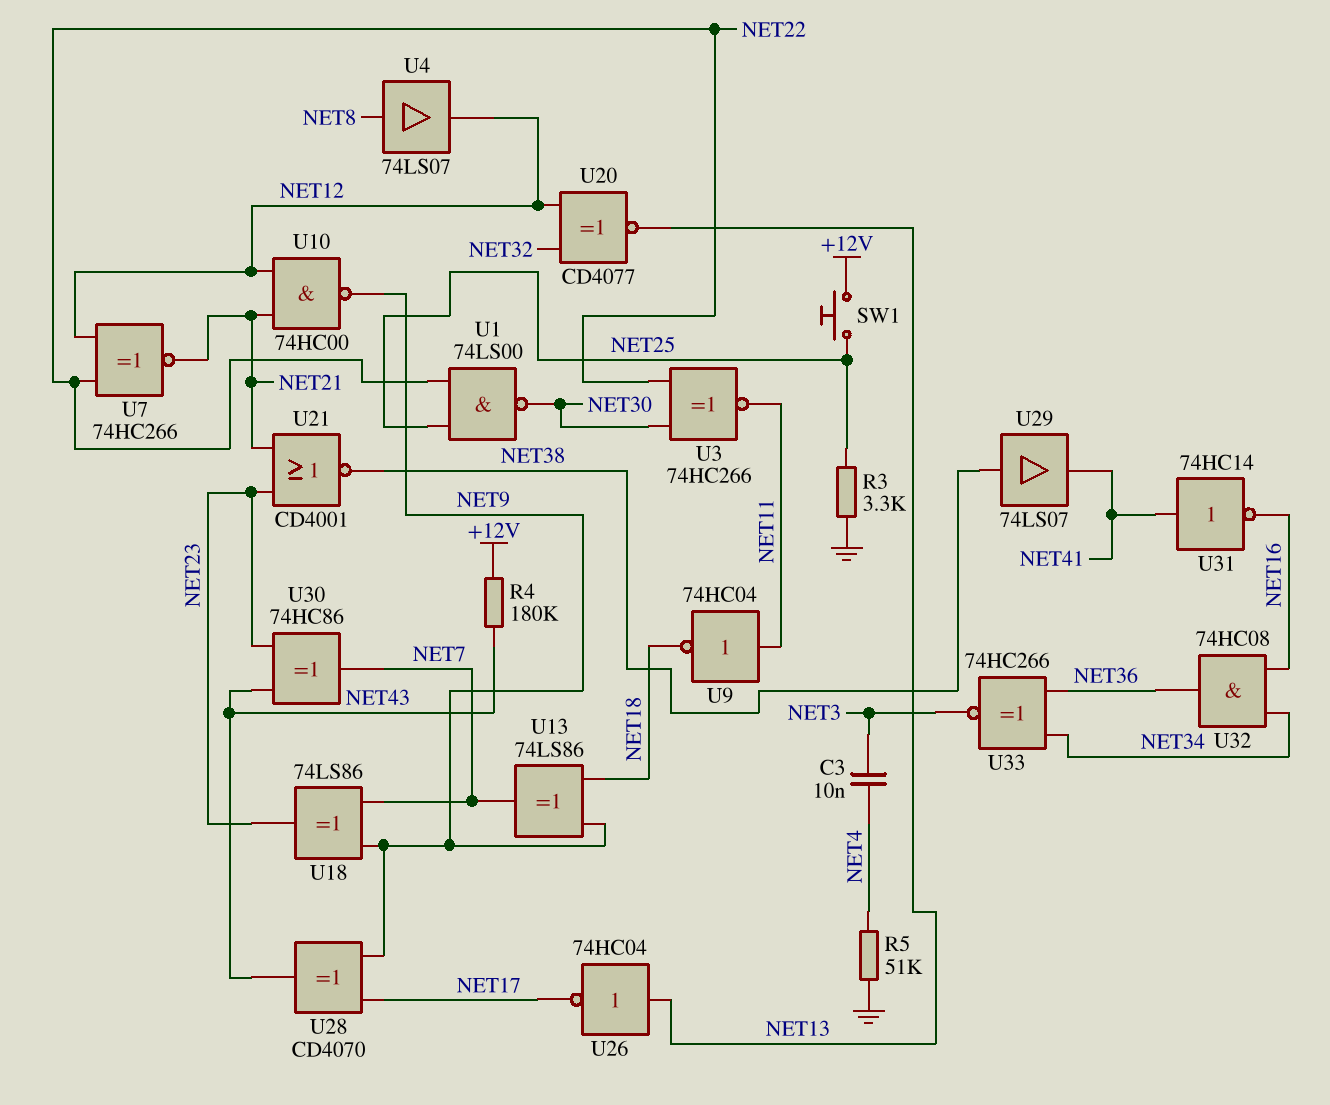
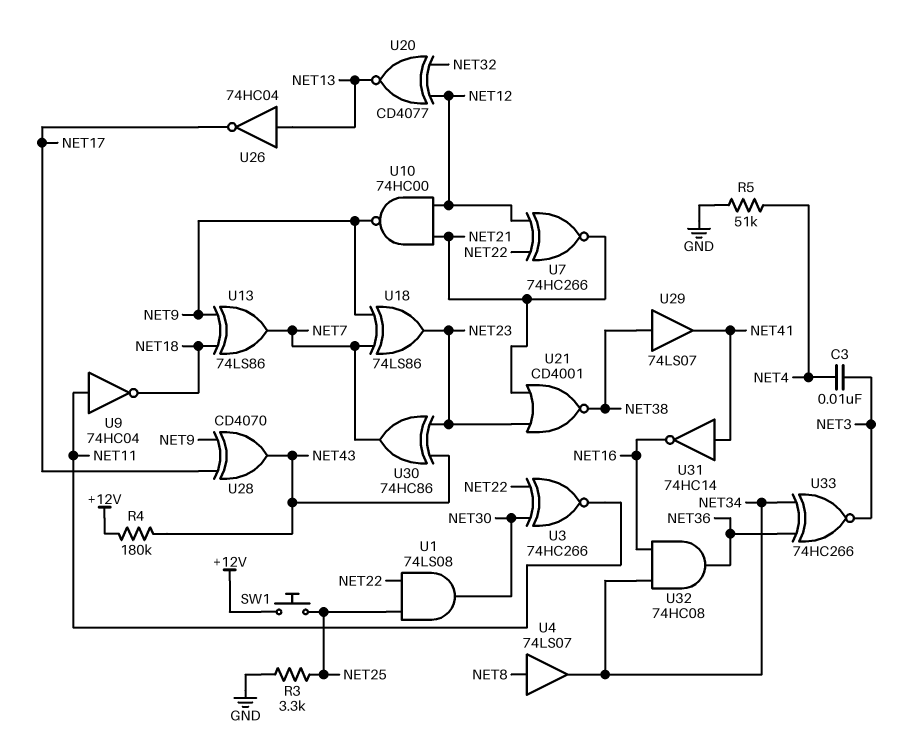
U1: NAND 74LS00 (in NET22, in NET25, out NET30) -> AND 74LS08 (in NET22, in NET25, out NET30)
U4: buffer 74LS07 (in NET8, out NET12) -> buffer 74LS07 (in NET8, out NET34)

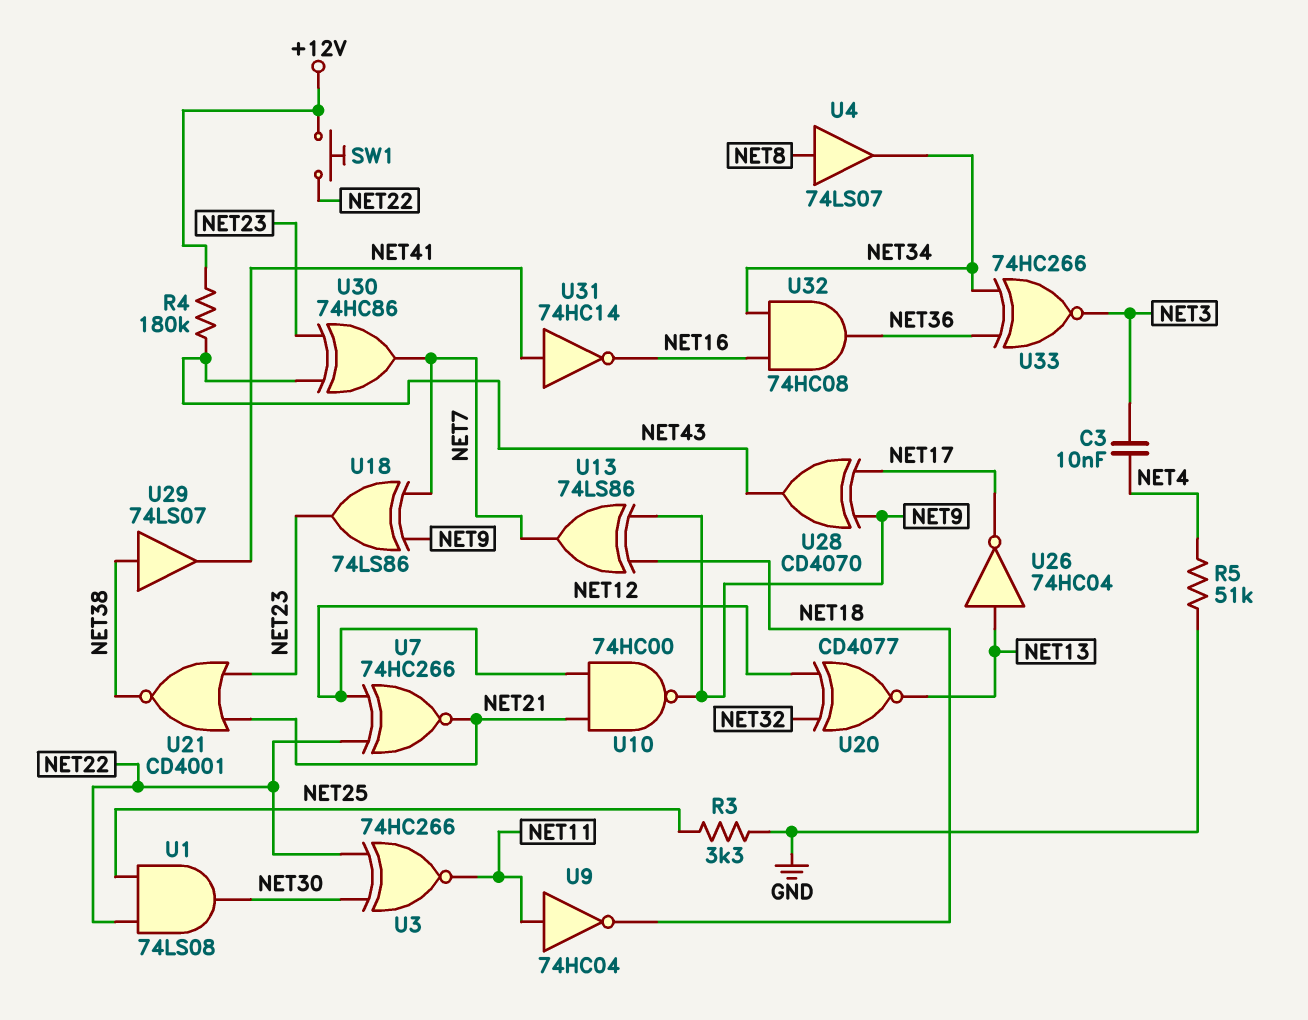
SW1: button (+12V, NET25) -> button (+12V, NET22)

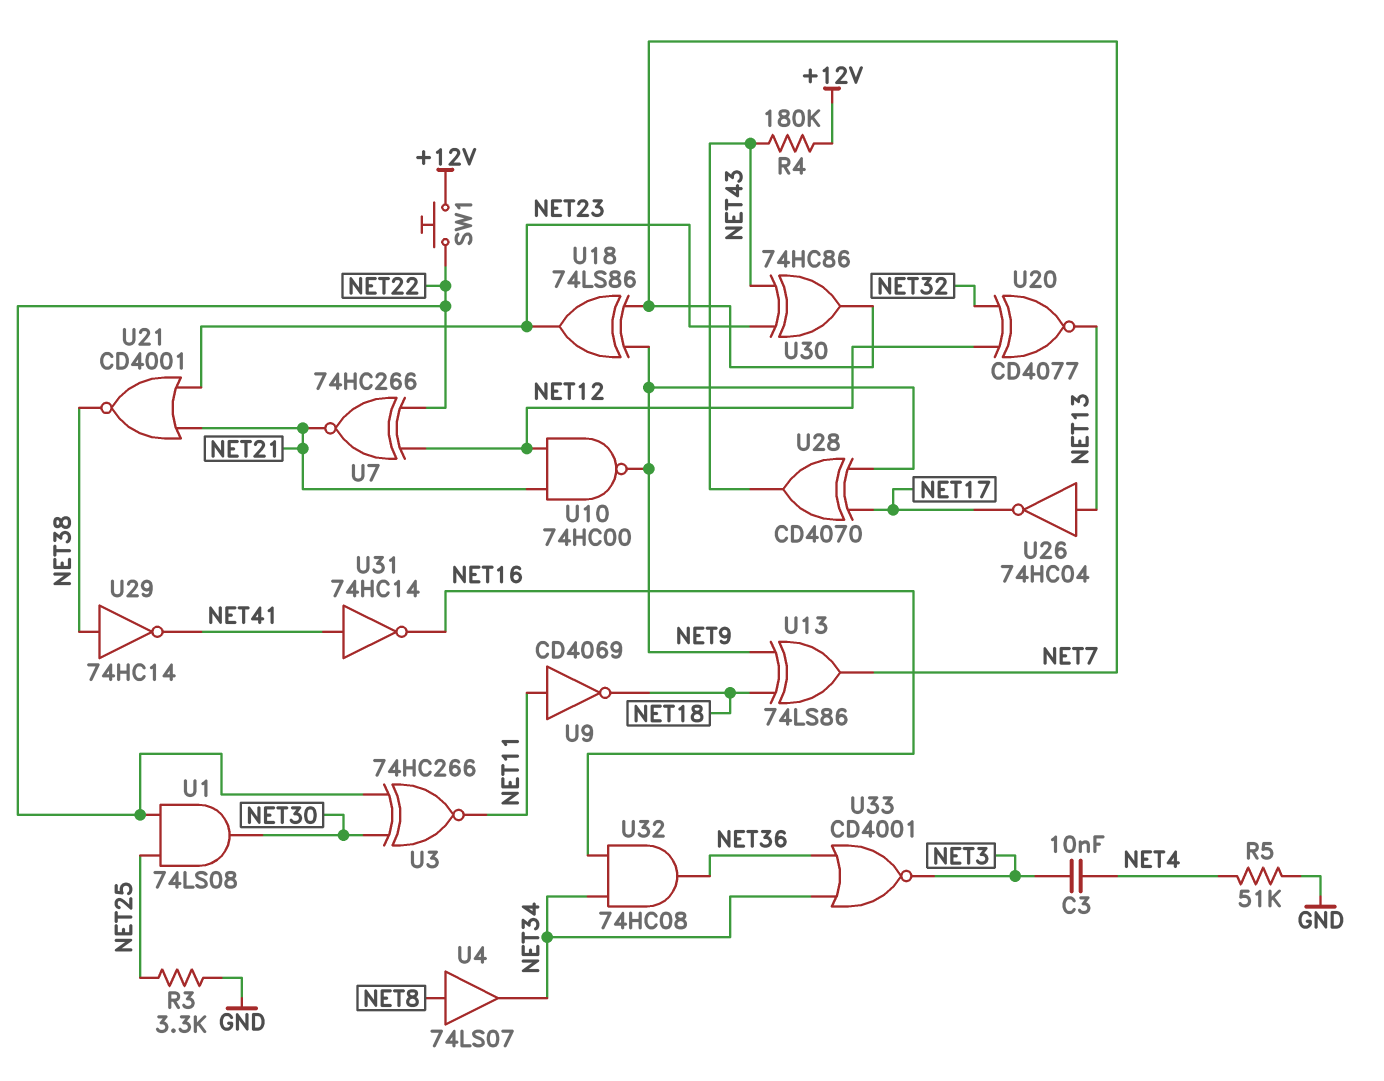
U9: NOT 74HC04 (in NET11, out NET18) -> NOT CD4069 (in NET11, out NET18)
U29: buffer 74LS07 (in NET38, out NET41) -> NOT 74HC14 (in NET38, out NET41)
U33: XNOR 74HC266 (in NET34, in NET36, out NET3) -> NOR CD4001 (in NET34, in NET36, out NET3)

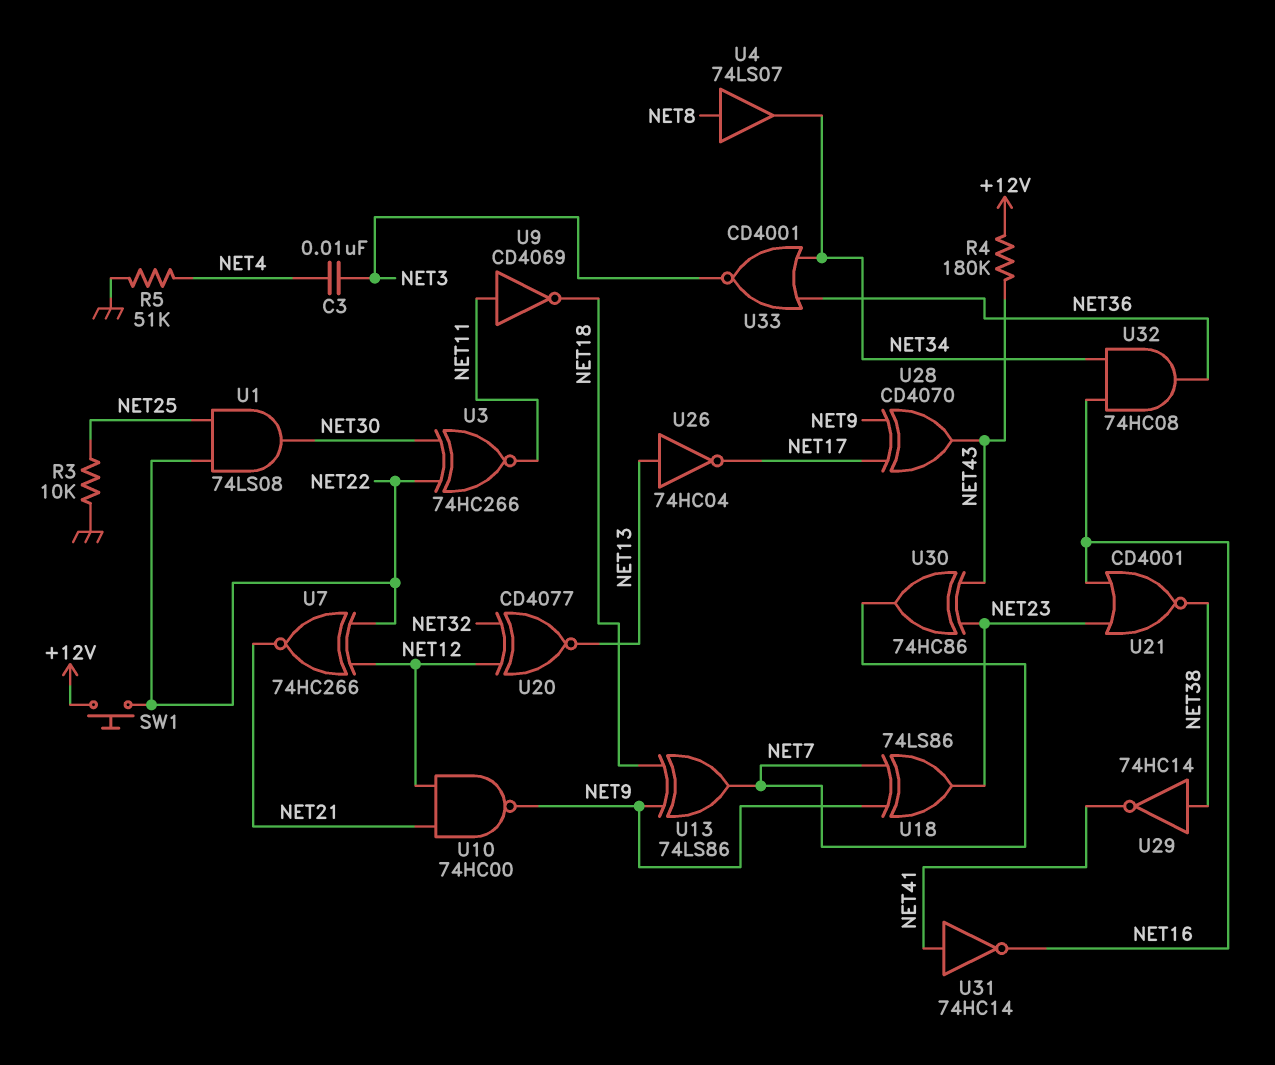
R3: 3.3k (GND, NET25) -> 10k (GND, NET25)
U21: NOR CD4001 (in NET21, in NET23, out NET38) -> NOR CD4001 (in NET16, in NET23, out NET38)

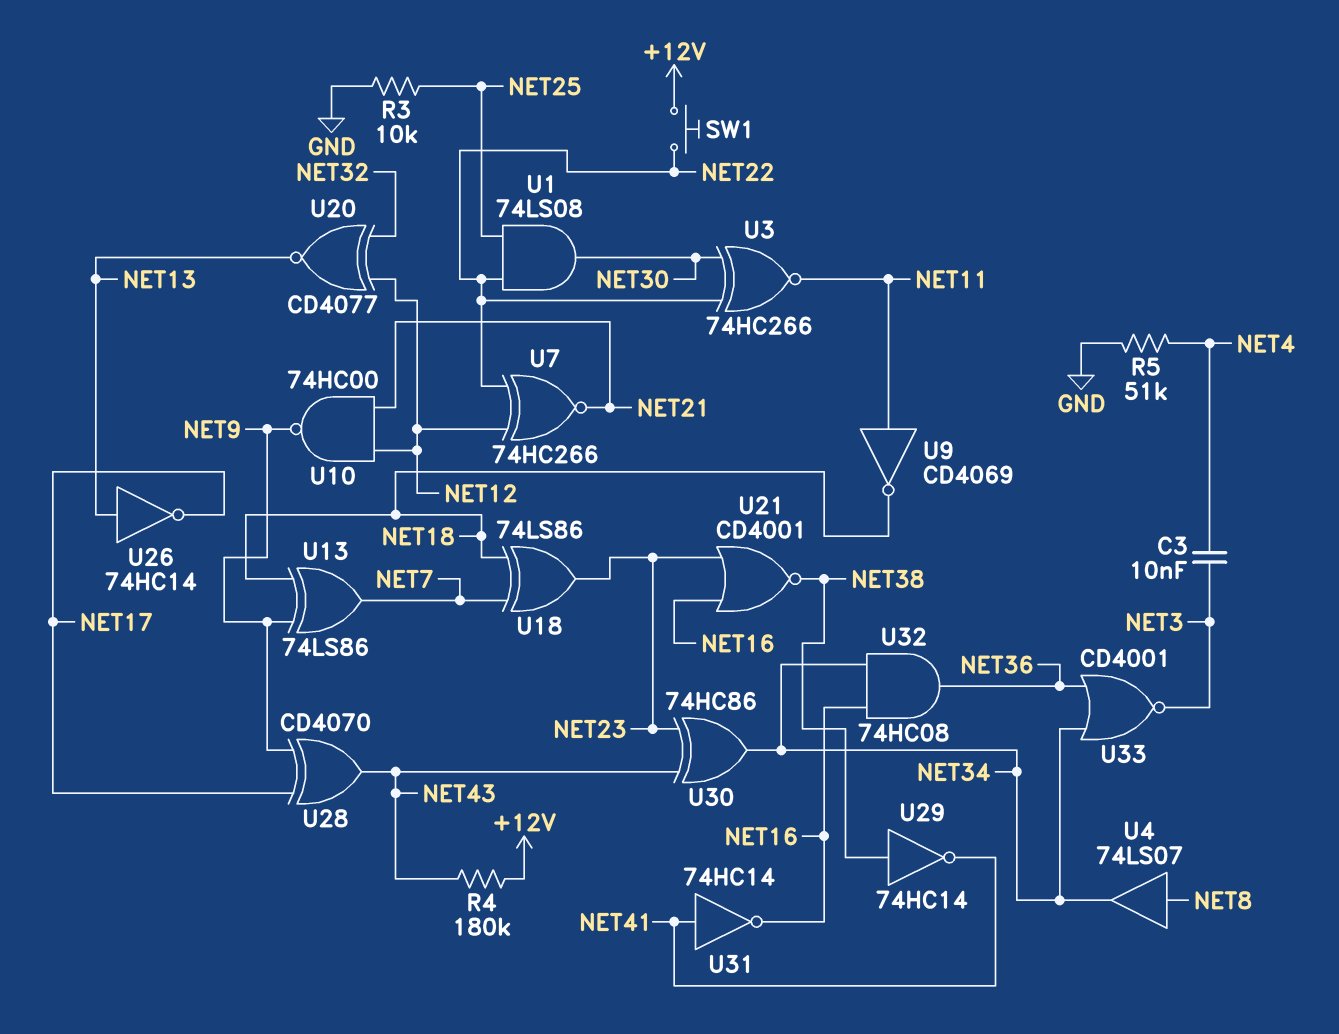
U18: XOR 74LS86 (in NET7, in NET9, out NET23) -> XOR 74LS86 (in NET7, in NET18, out NET23)
U26: NOT 74HC04 (in NET13, out NET17) -> NOT 74HC14 (in NET13, out NET17)
U30: XOR 74HC86 (in NET23, in NET43, out NET7) -> XOR 74HC86 (in NET23, in NET43, out NET34)

